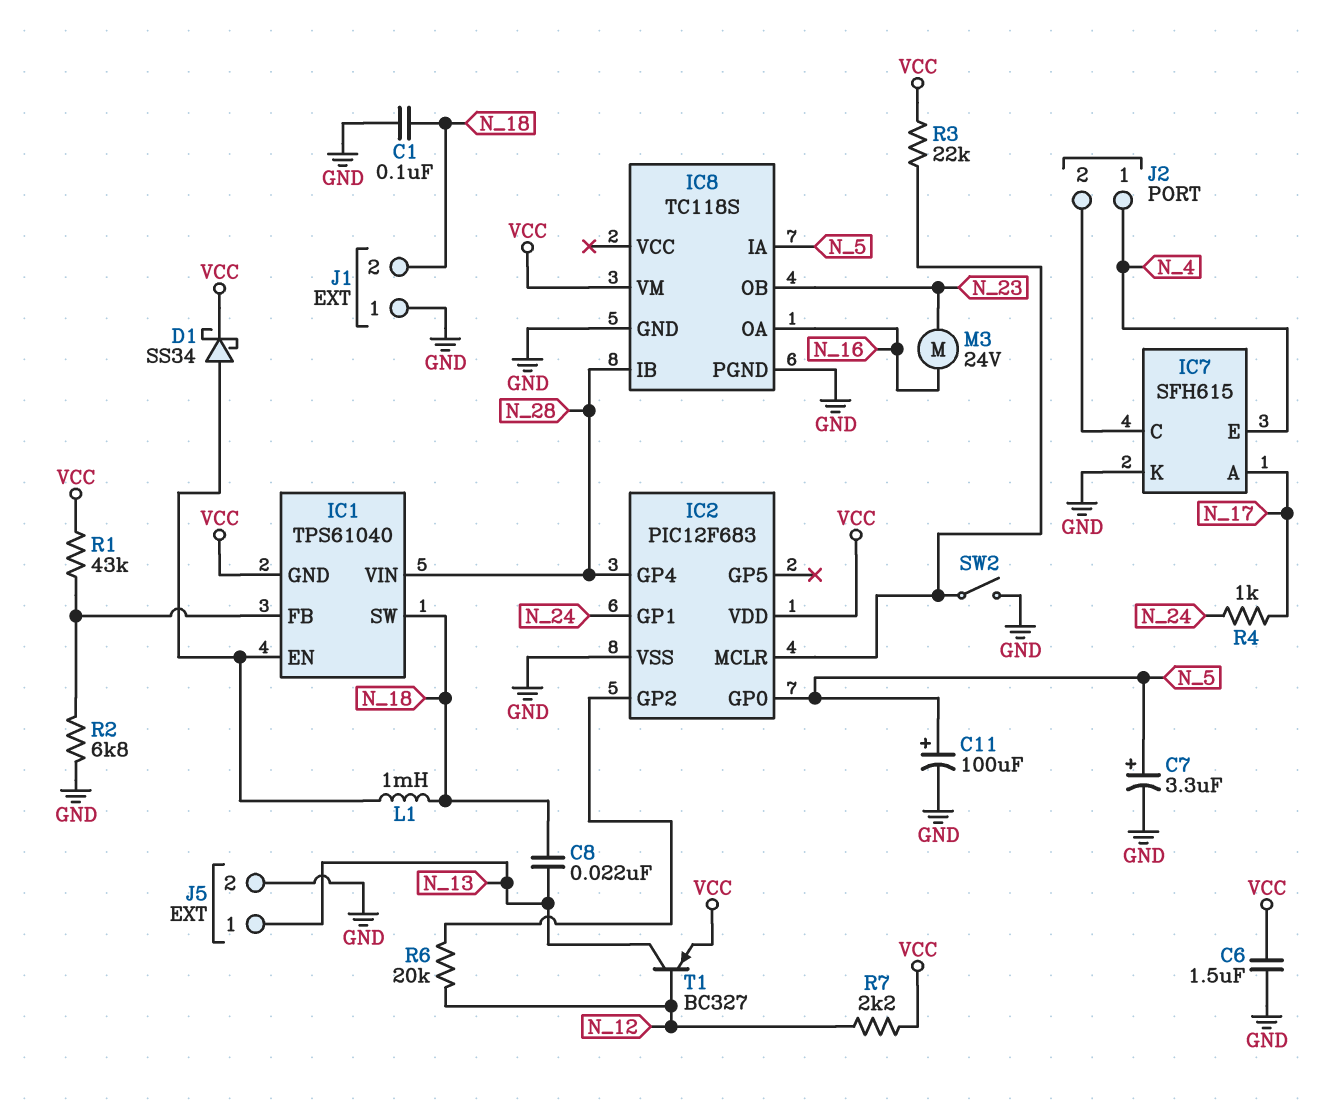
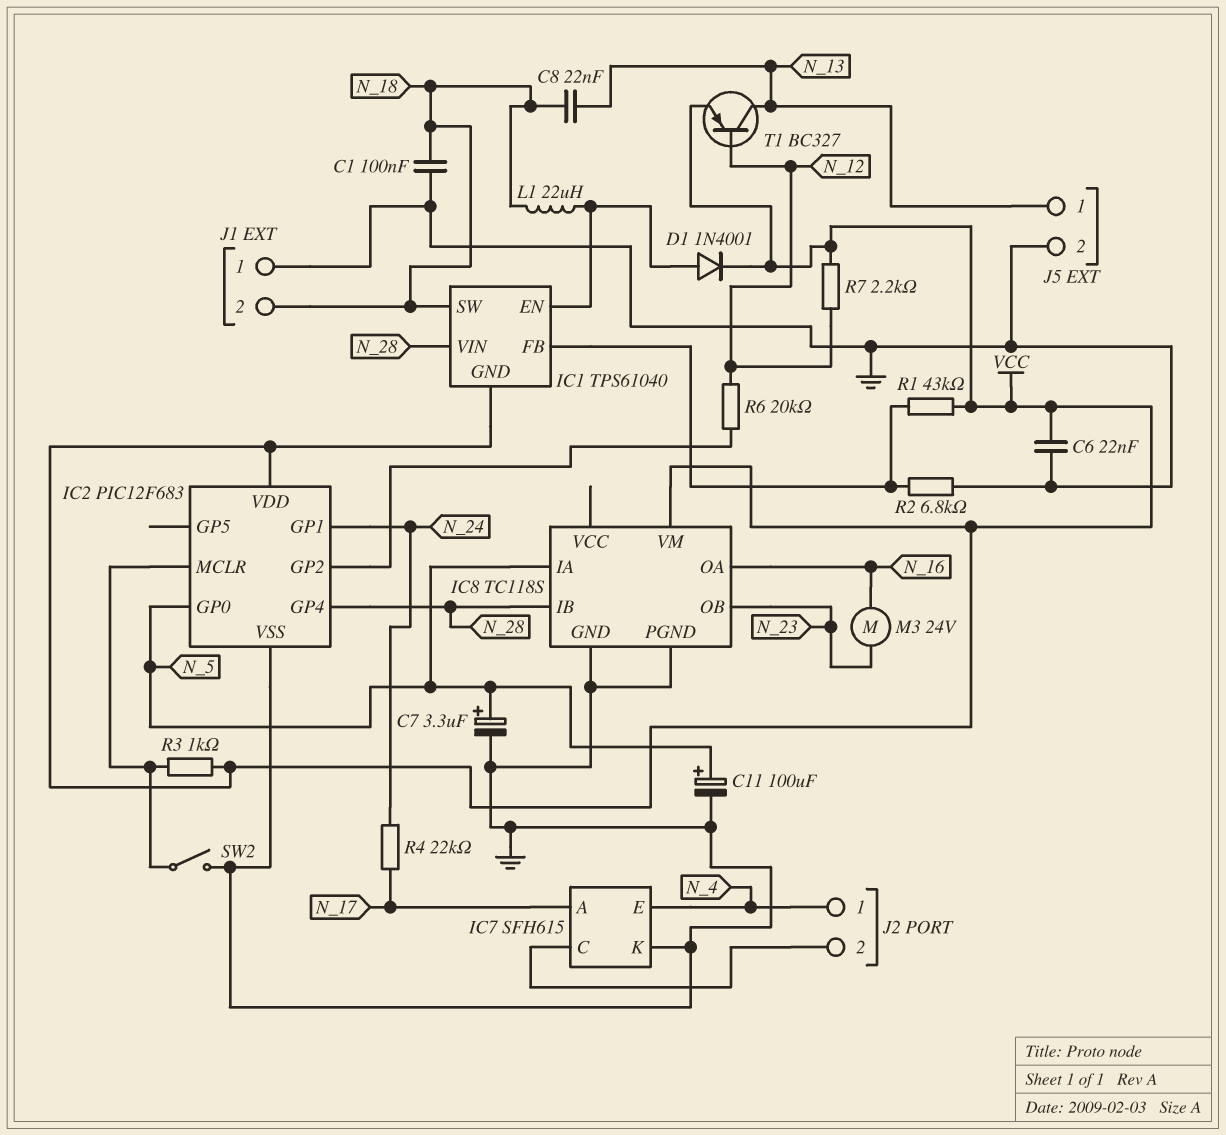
C6: 1.5uF (GND, VCC) -> 22nF (GND, VCC)
D1: schottky SS34 (A IC1/EN, K VCC) -> diode 1N4001 (A IC1/EN, K VCC)
L1: 1mH (IC1/EN, N_18) -> 22uH (IC1/EN, N_18)
R3: 22k (IC2/MCLR, VCC) -> 1k (IC2/MCLR, VCC)
R4: 1k (N_17, N_24) -> 22k (N_17, N_24)

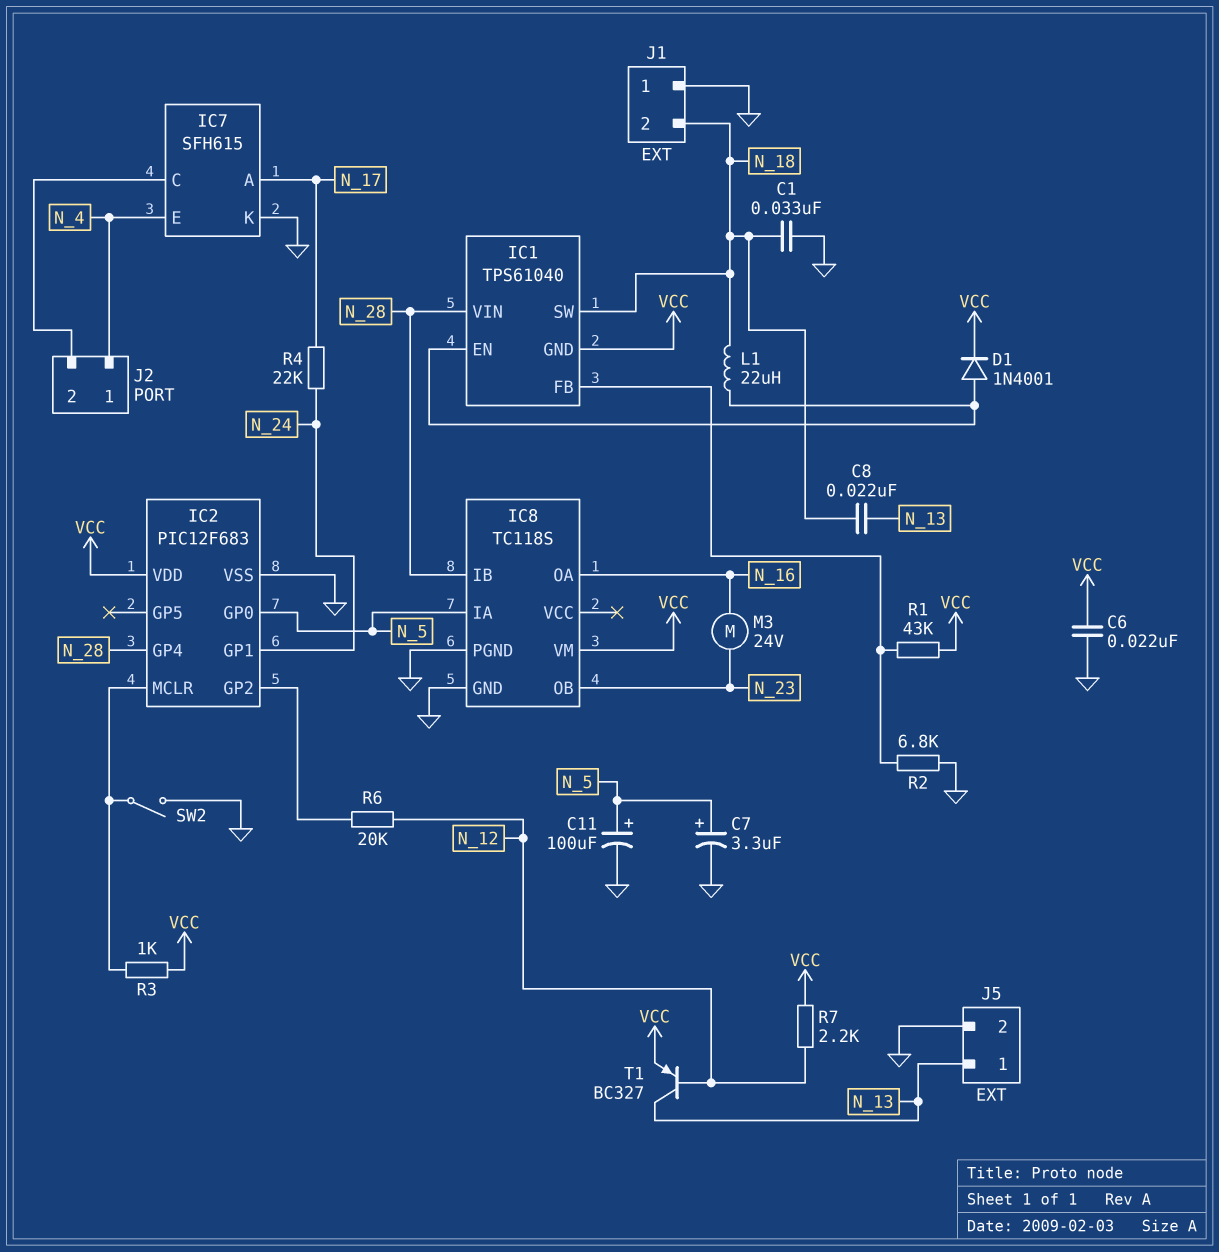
C1: 100nF (GND, N_18) -> 33nF (GND, N_18)

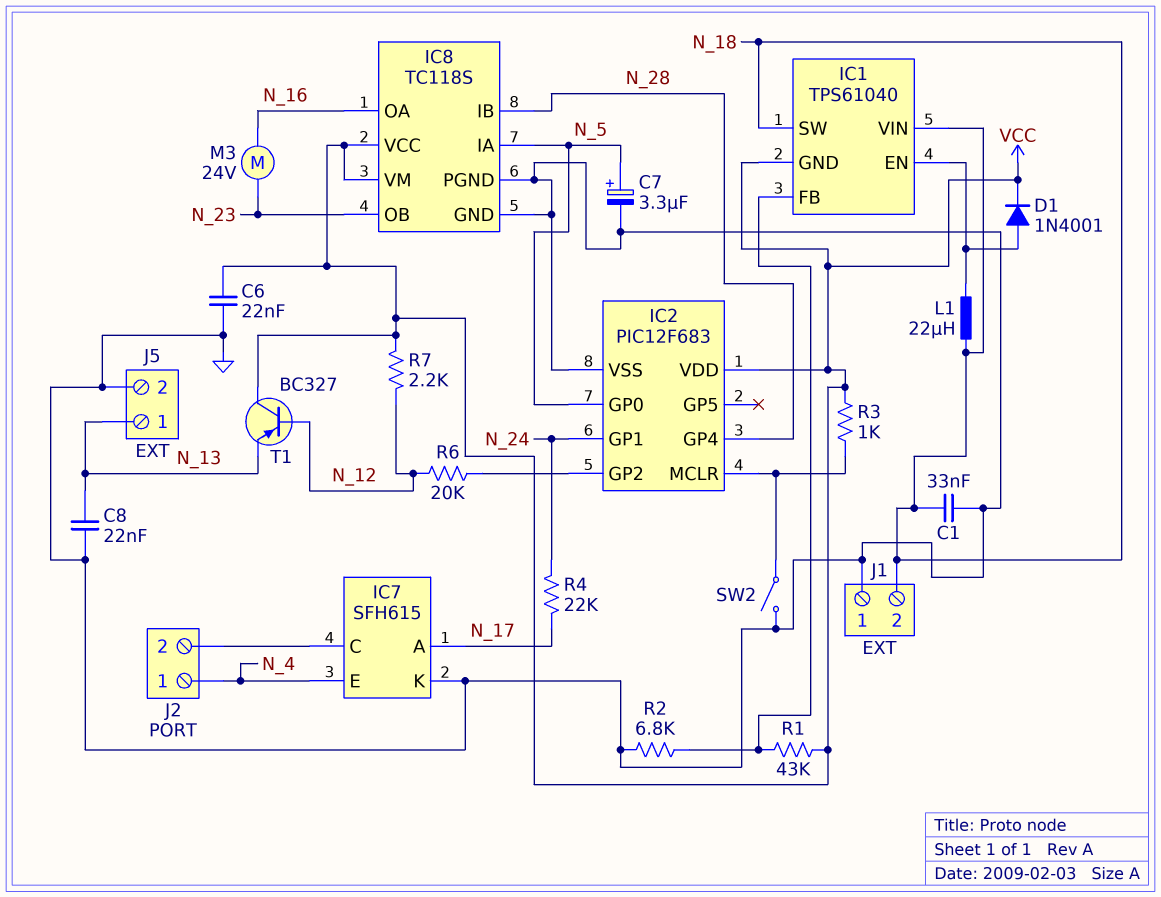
C8: 22nF (N_13, N_18) -> 22nF (GND, N_13)
C11: 100uF (plus N_5, minus GND) -> none
IC1 pin VIN: N_28 -> N_18
IC8 pin VCC: none -> VCC
T1: PNP BC327 (B N_12, C N_13, E VCC) -> PNP BC327 (B N_12, C VCC, E N_13)

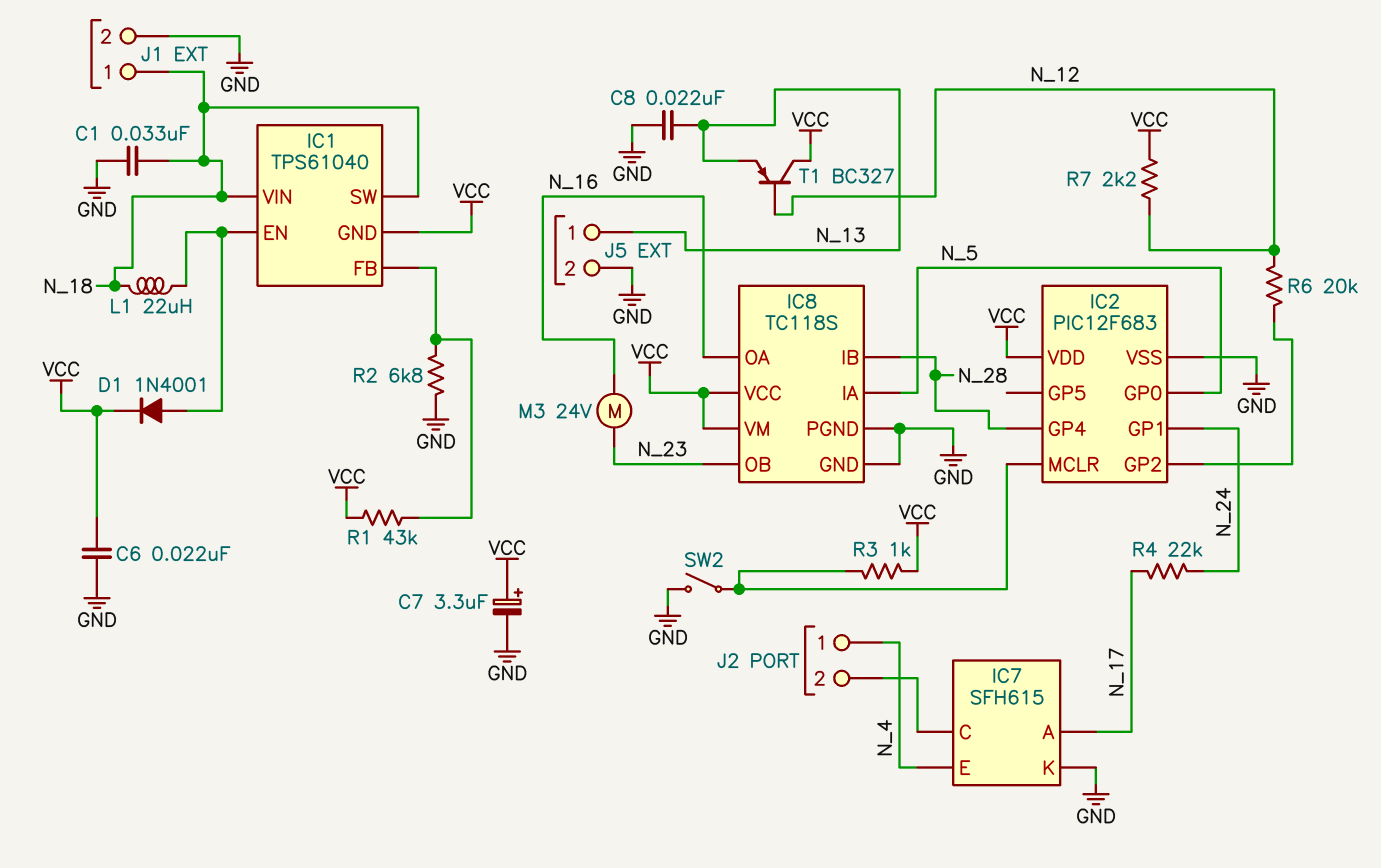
C7: 3.3uF (plus N_5, minus GND) -> 3.3uF (plus VCC, minus GND)
J1 pin 1: GND -> N_18
J1 pin 2: N_18 -> GND

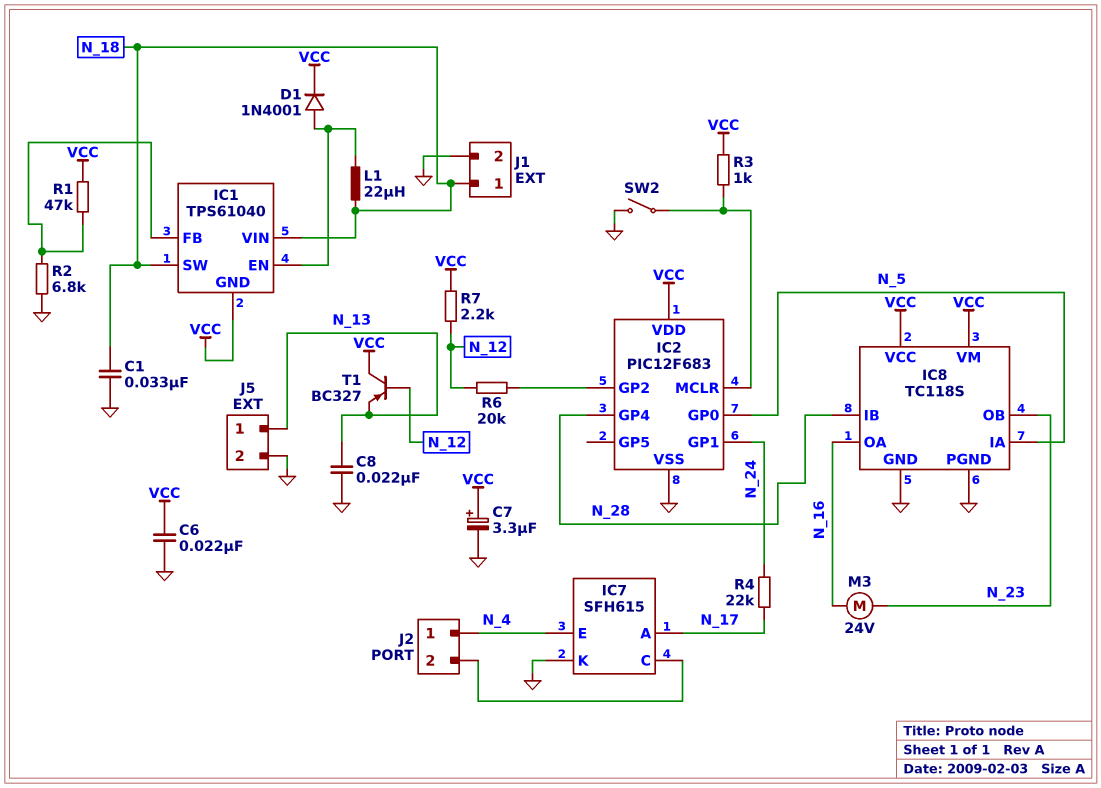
R1: 43k (IC1/FB, VCC) -> 47k (IC1/FB, VCC)

